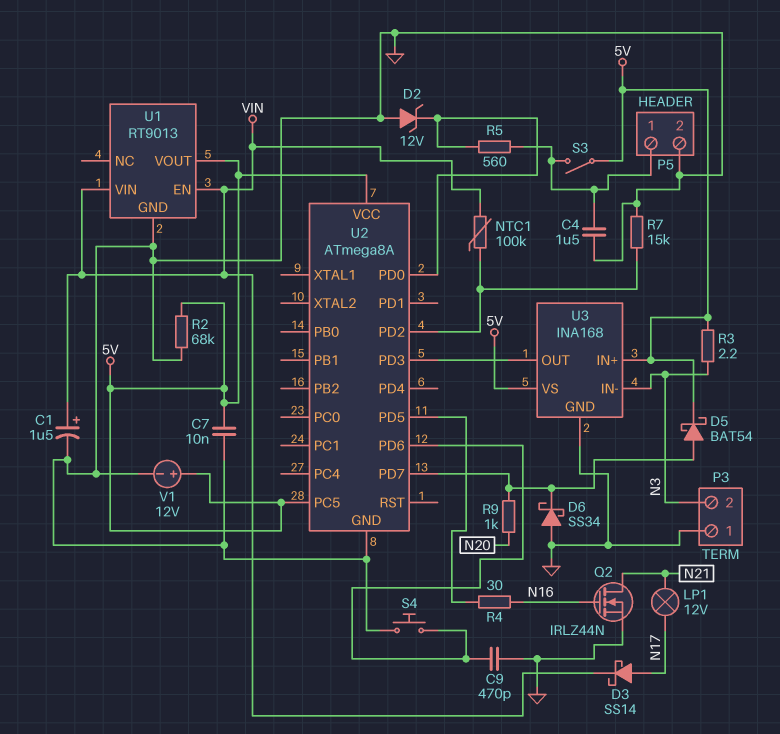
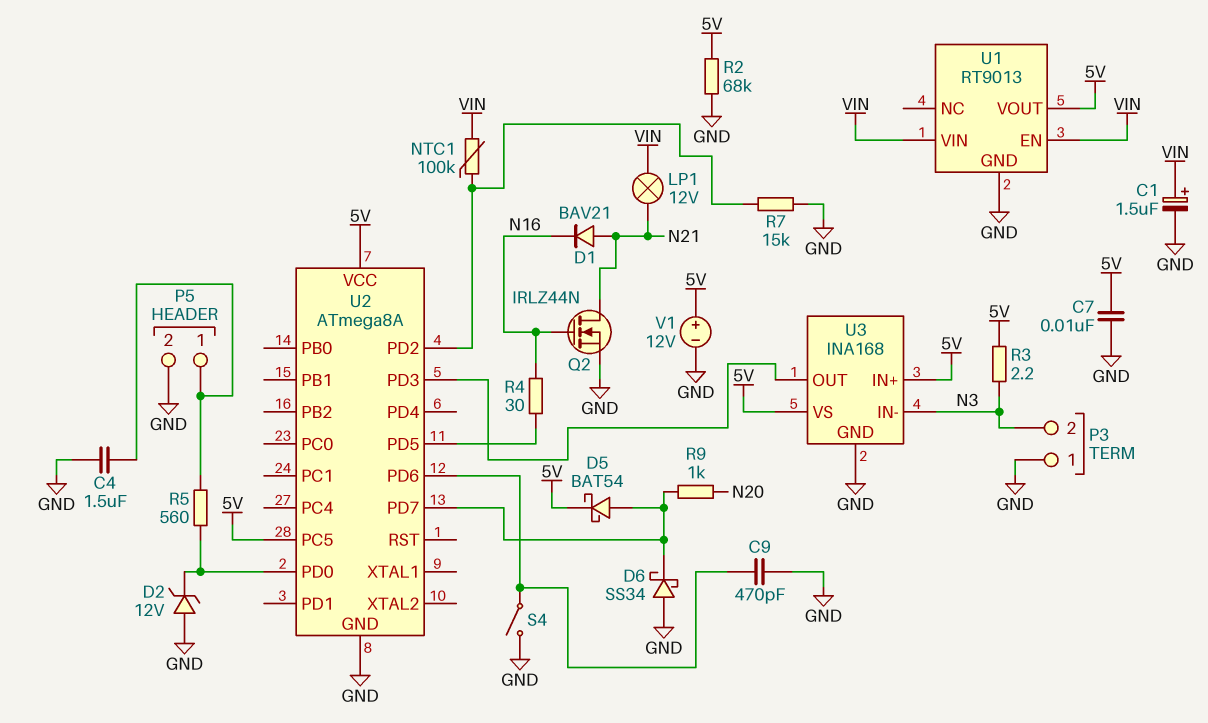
D1: none -> diode BAV21 (A N21, K N16)
D3: schottky SS14 (A N17, K VIN) -> none
LP1: lamp 12V (N17, N21) -> lamp 12V (N21, VIN)
S3: switch (5V, P5/1) -> none
S4: button (GND, U2/PD6) -> switch (GND, U2/PD6)

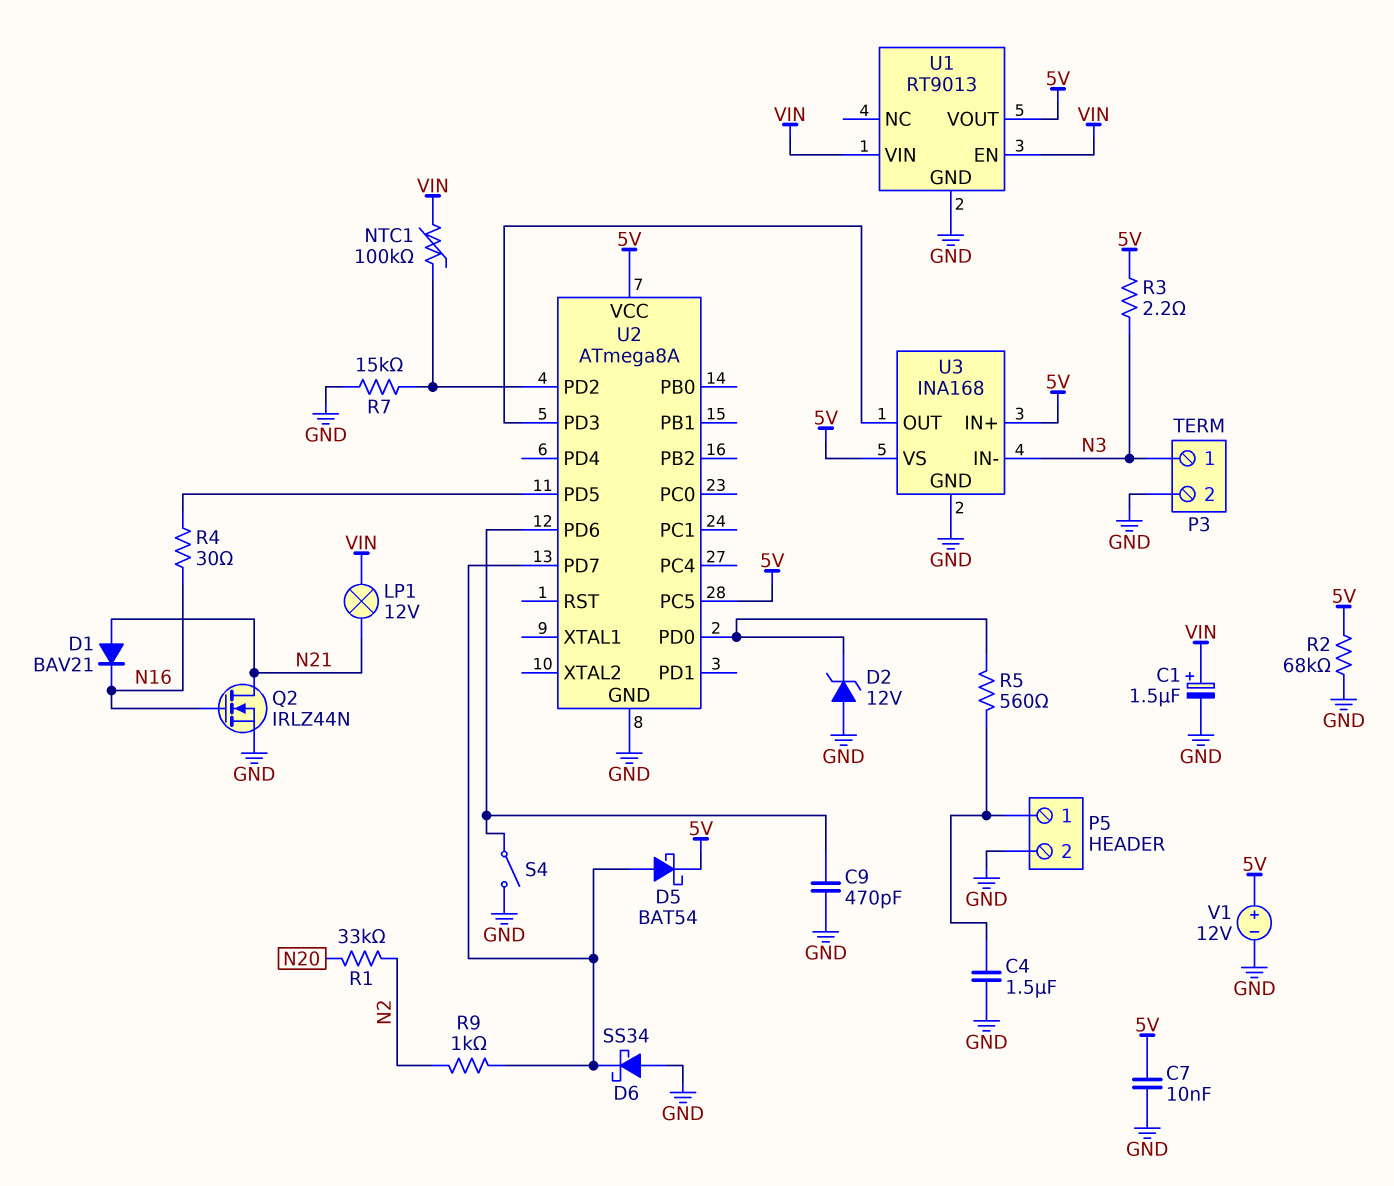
P3 pin 1: GND -> N3
P3 pin 2: N3 -> GND
R1: none -> 33k (N2, N20)
R9: 1k (N20, U2/PD7) -> 1k (N2, U2/PD7)

